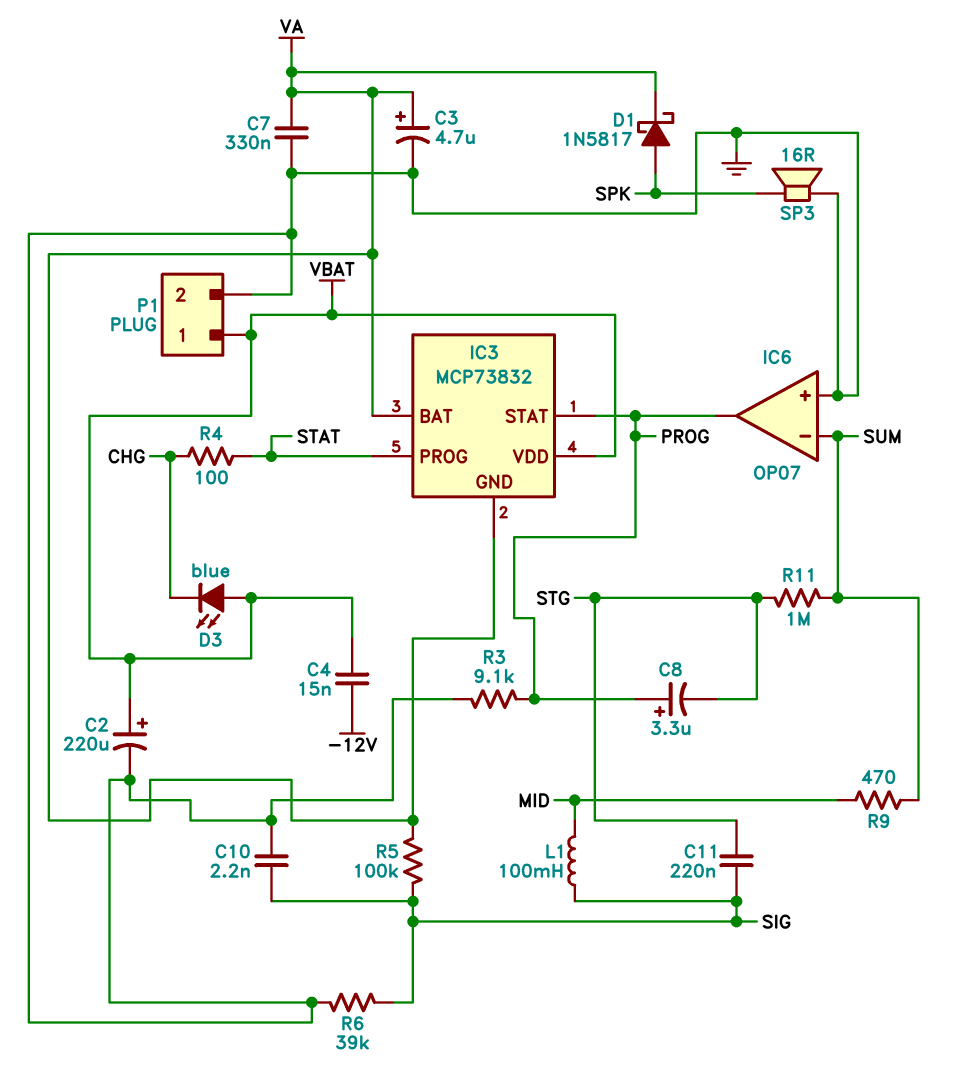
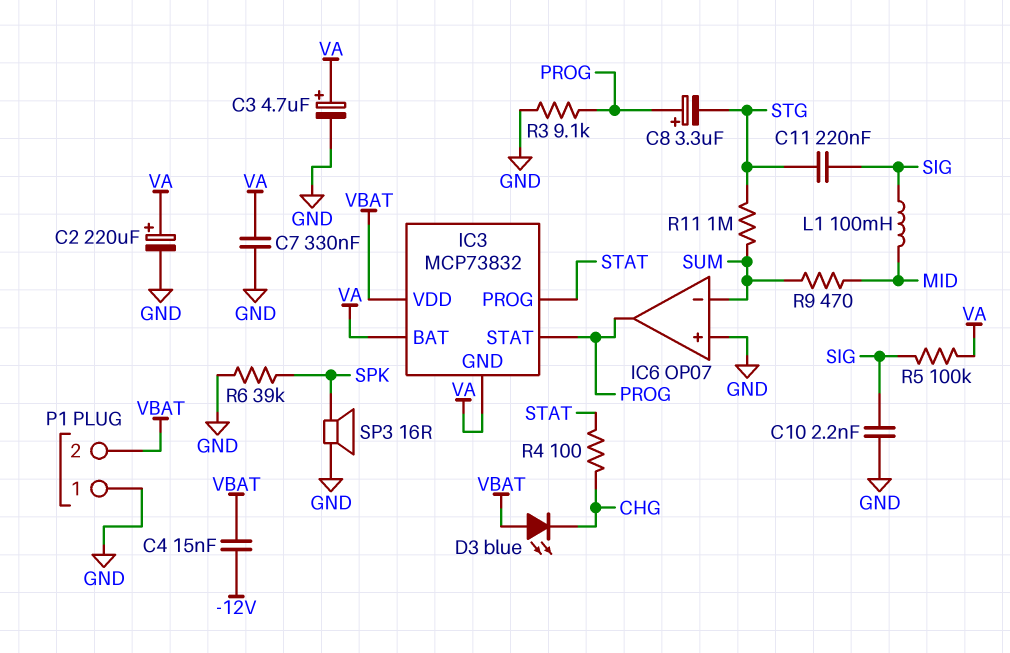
C2: 220uF (plus VBAT, minus GND) -> 220uF (plus VA, minus GND)
D1: schottky 1N5817 (A SPK, K VA) -> none
P1 pin 1: VBAT -> GND
P1 pin 2: GND -> VBAT
R6: 39k (GND, SIG) -> 39k (GND, SPK)

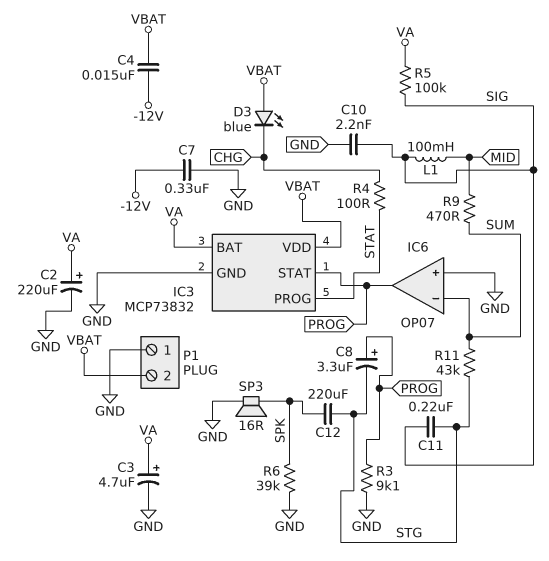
C7: 330nF (GND, VA) -> 330nF (-12V, GND)
C12: none -> 220uF (SPK, STG)
IC3 pin GND: VA -> GND
R11: 1M (STG, SUM) -> 43k (STG, SUM)

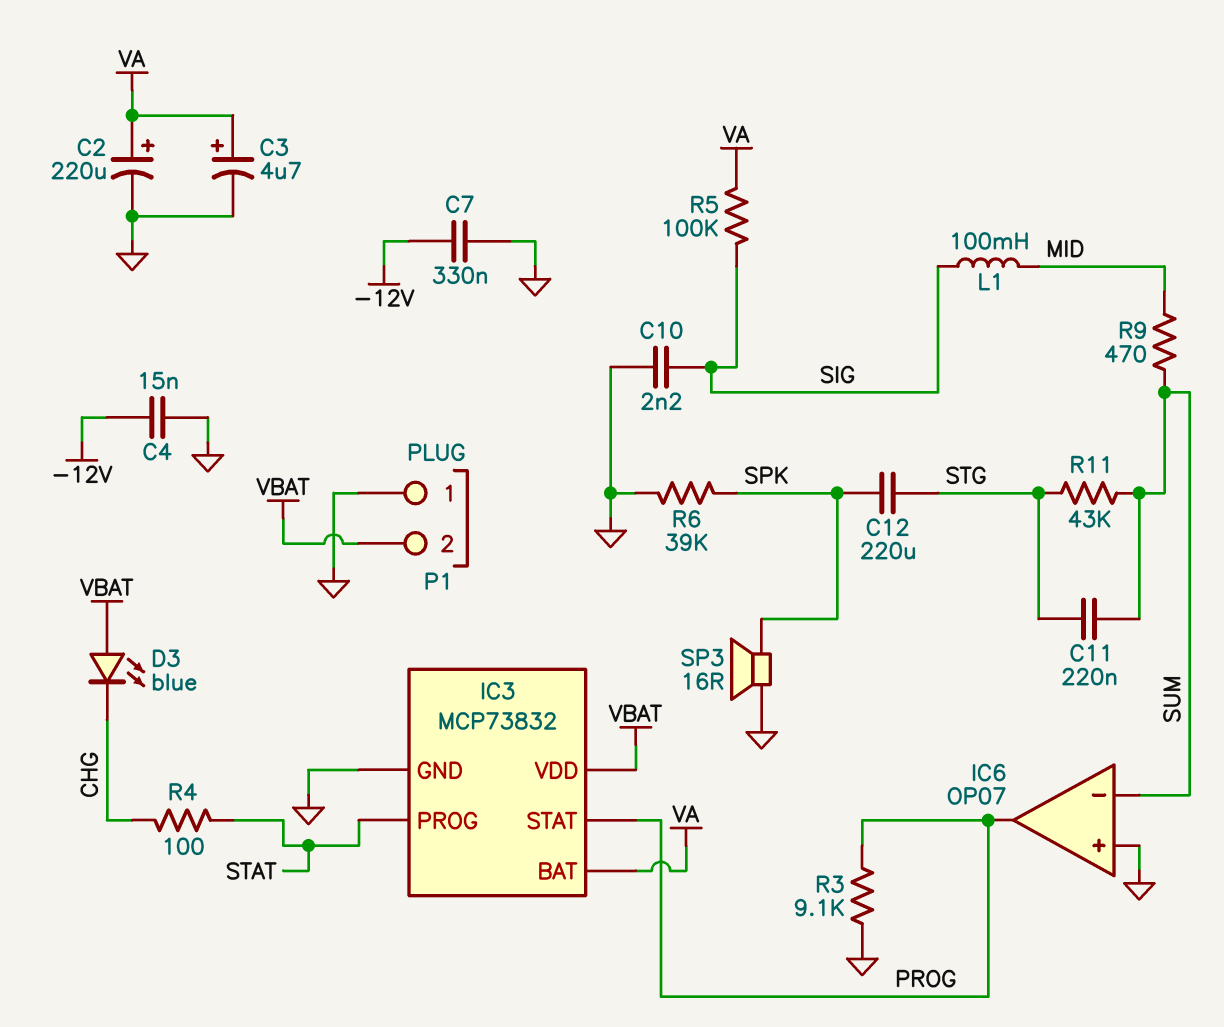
C4: 15nF (-12V, VBAT) -> 15nF (-12V, GND)
C8: 3.3uF (plus PROG, minus STG) -> none
C11: 220nF (SIG, STG) -> 220nF (STG, SUM)

